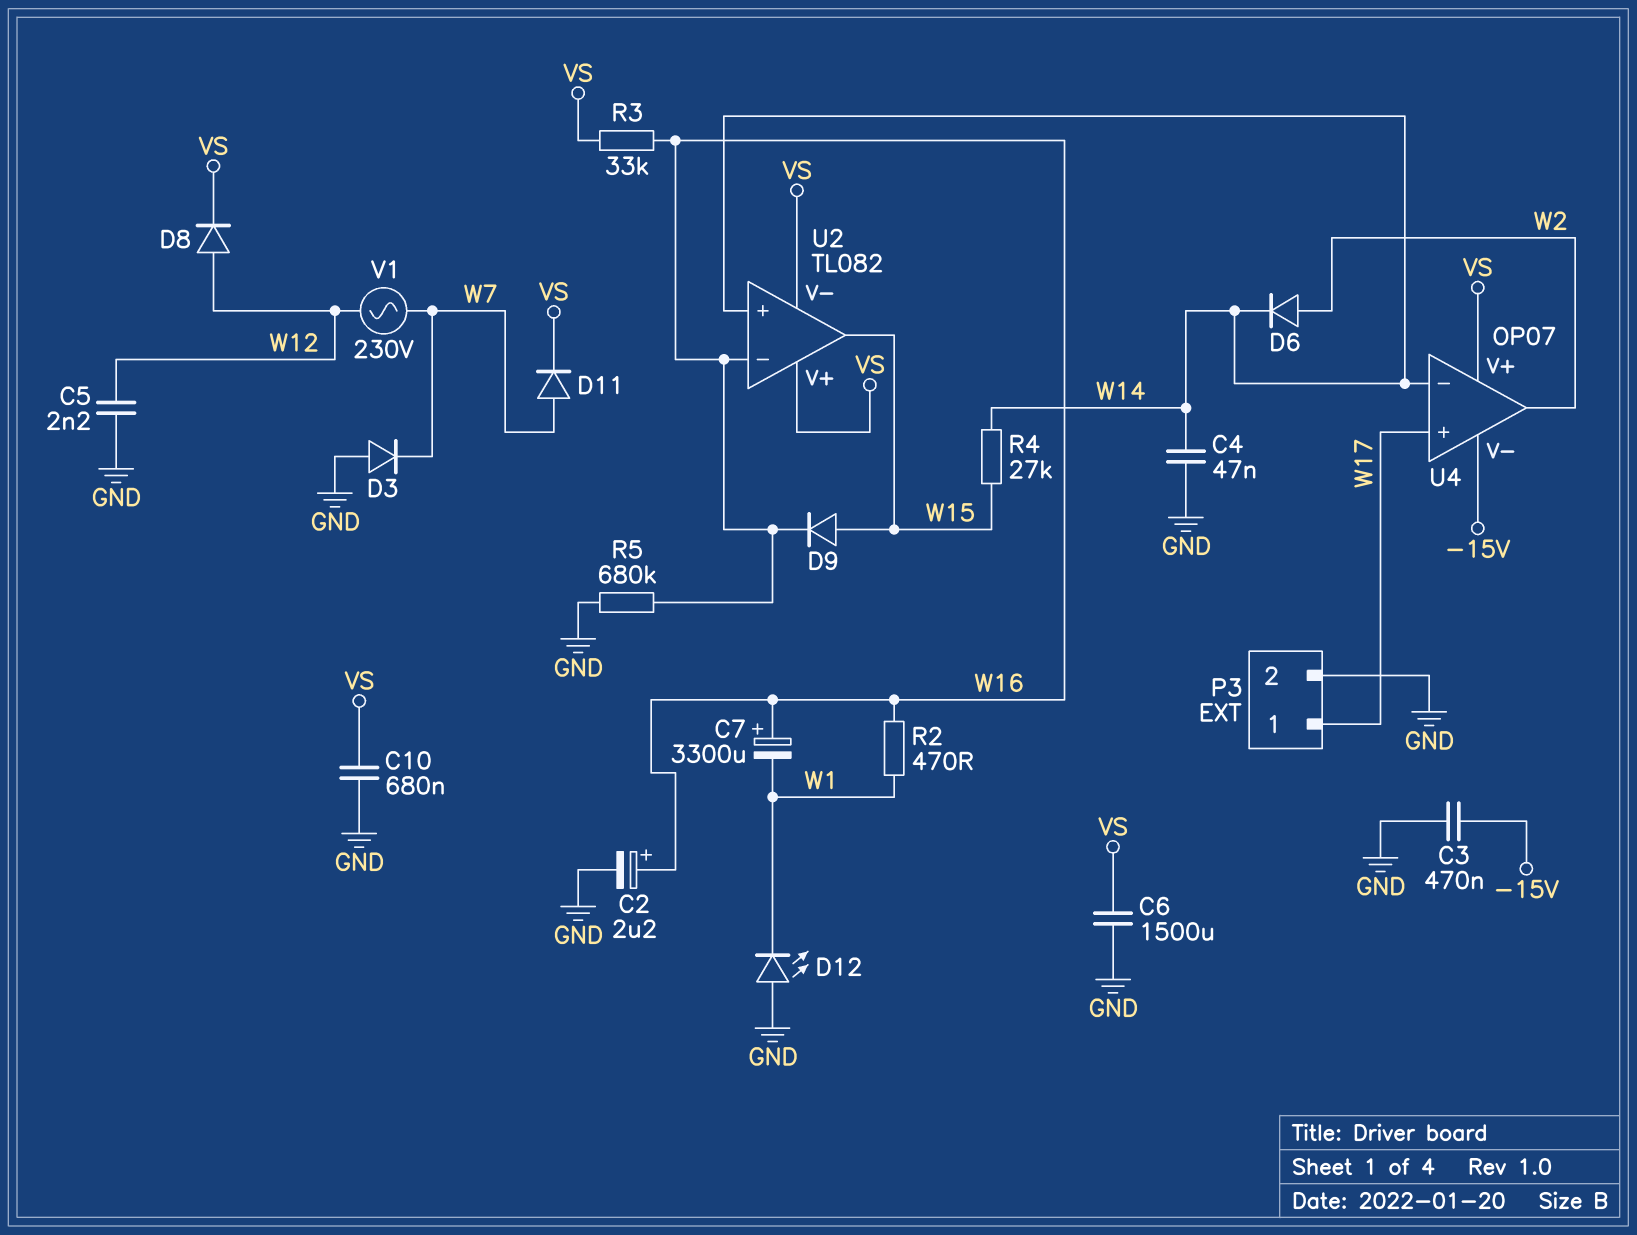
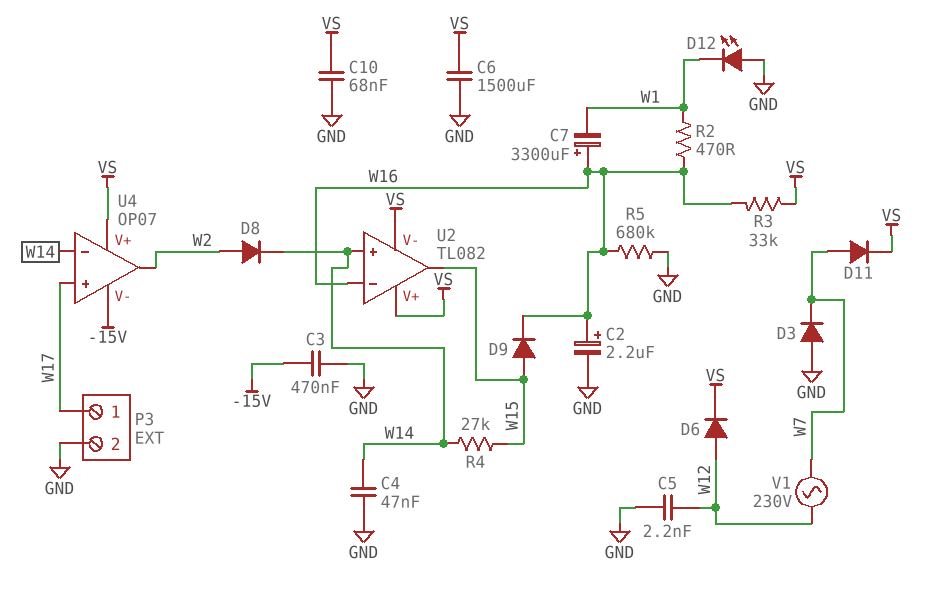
C10: 680nF (GND, VS) -> 68nF (GND, VS)
D6: diode (A W2, K W14) -> diode (A W12, K VS)
D8: diode (A W12, K VS) -> diode (A W2, K W14)

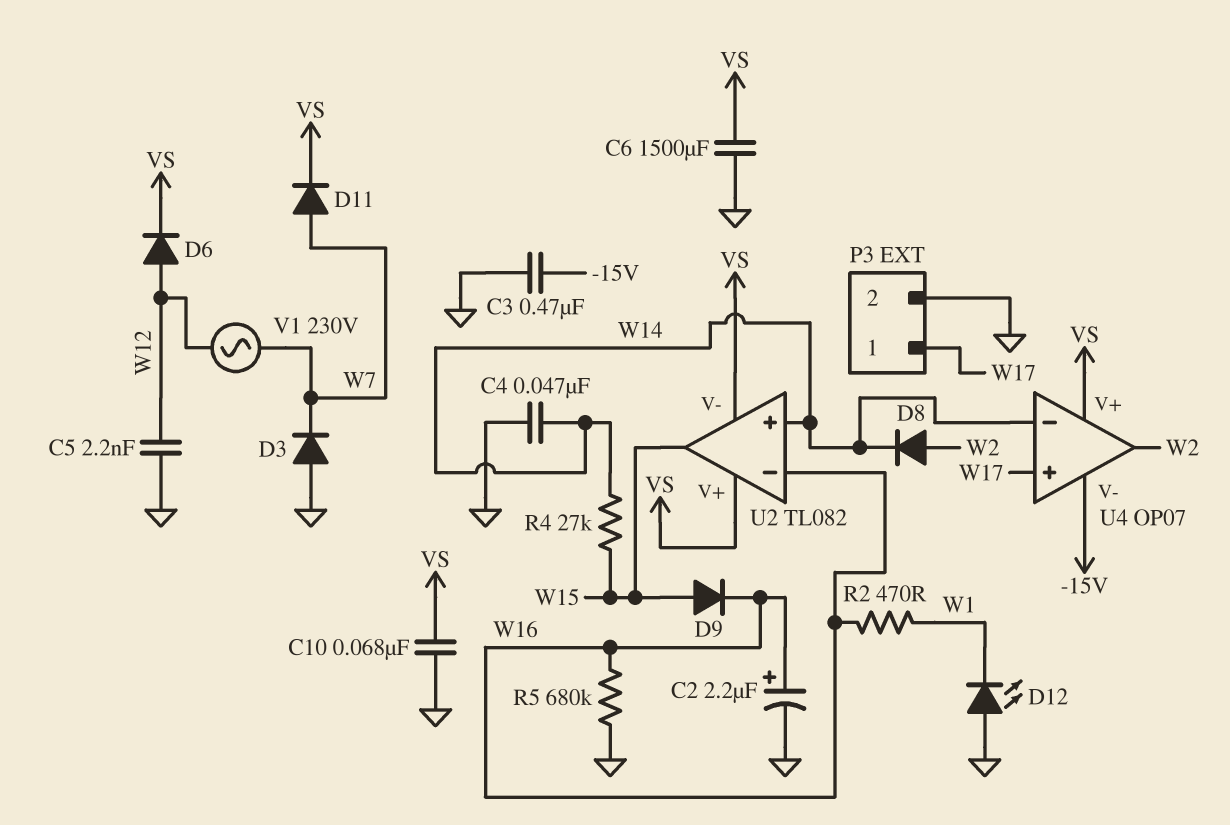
C7: 3300uF (plus W16, minus W1) -> none
R3: 33k (VS, W16) -> none

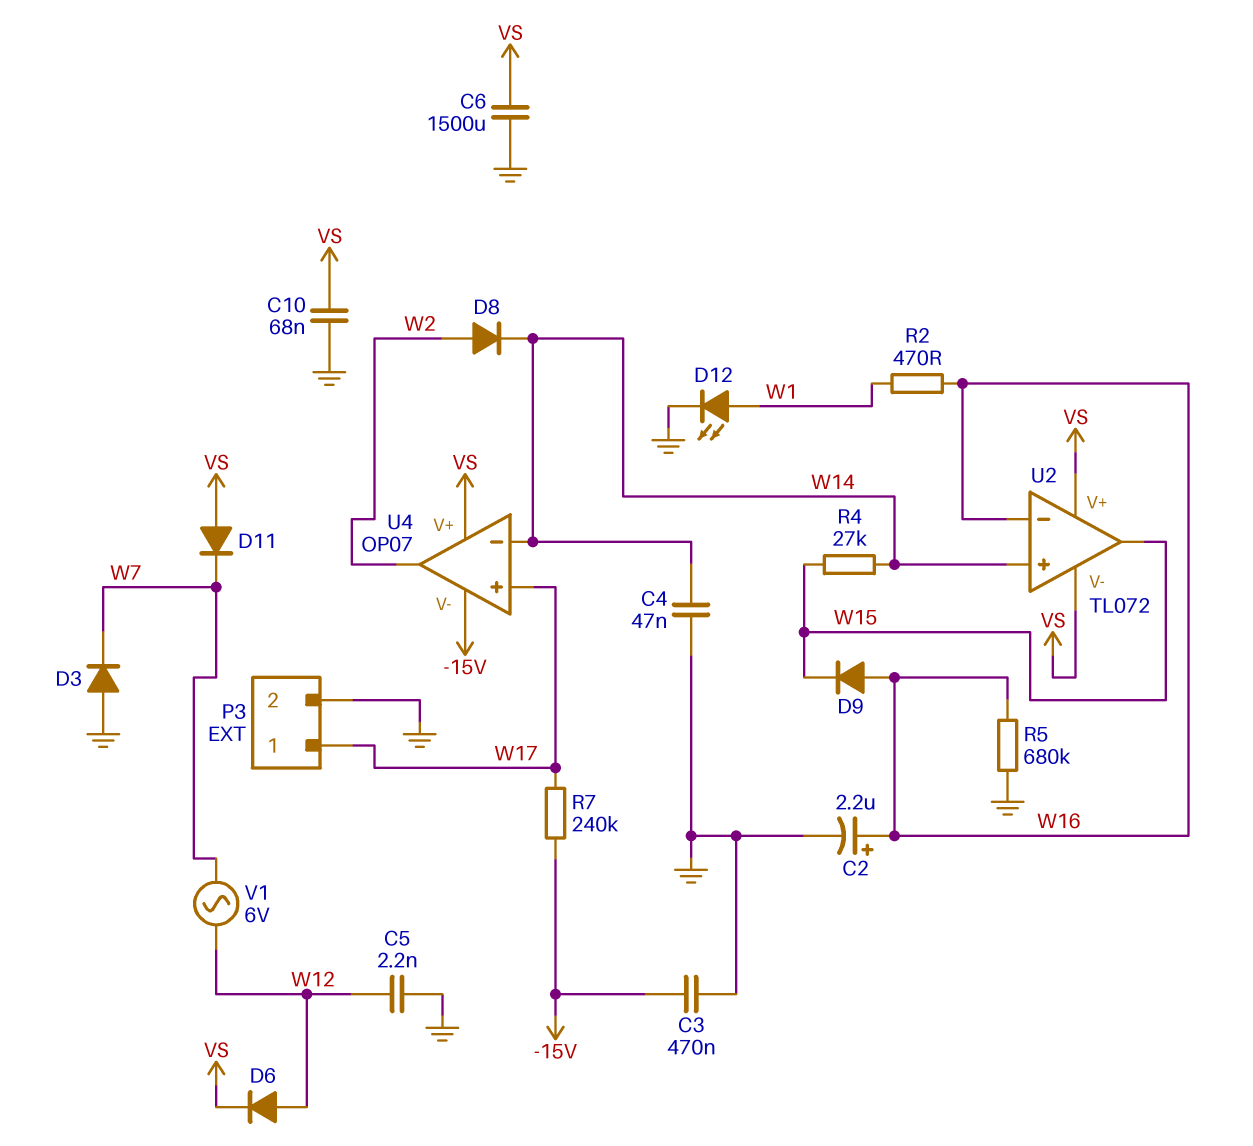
D9: diode (A W15, K W16) -> diode (A W16, K W15)
D11: diode (A W7, K VS) -> diode (A VS, K W7)
D12: LED (A GND, K W1) -> LED (A W1, K GND)
R7: none -> 240k (-15V, W17)
U2: TL082 -> TL072
V1: AC 230V (W7, W12) -> AC 6V (W7, W12)

